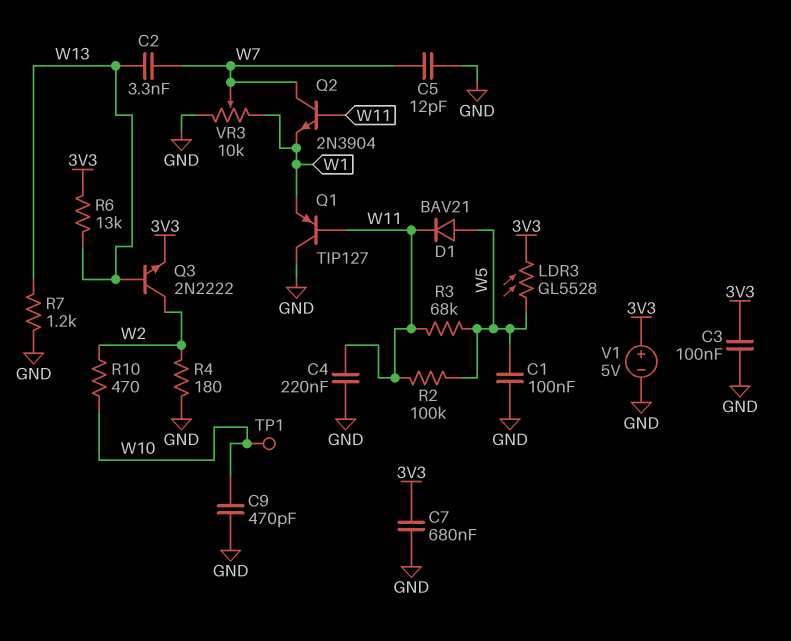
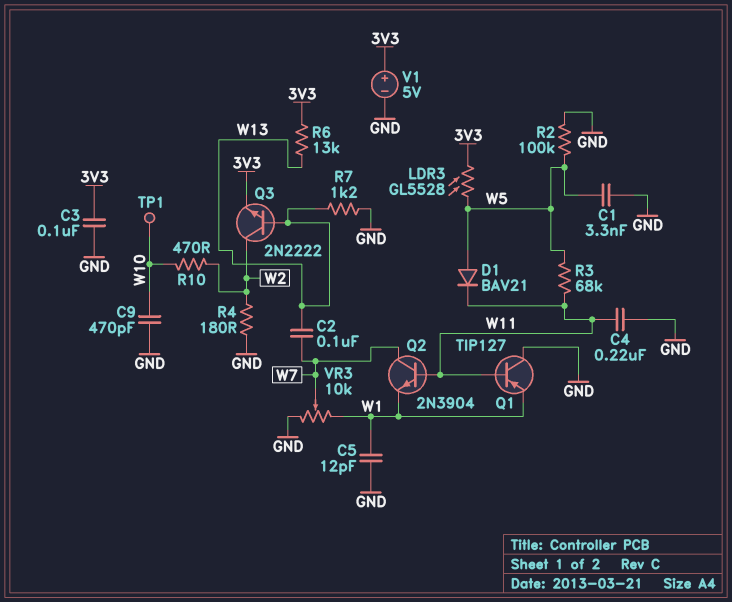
C1: 100nF (GND, W5) -> 3.3nF (GND, W5)
C2: 3.3nF (W7, W13) -> 100nF (W7, W13)
C5: 12pF (GND, W7) -> 12pF (GND, W1)
C7: 680nF (3V3, GND) -> none
R2: 100k (W5, W11) -> 100k (GND, W5)

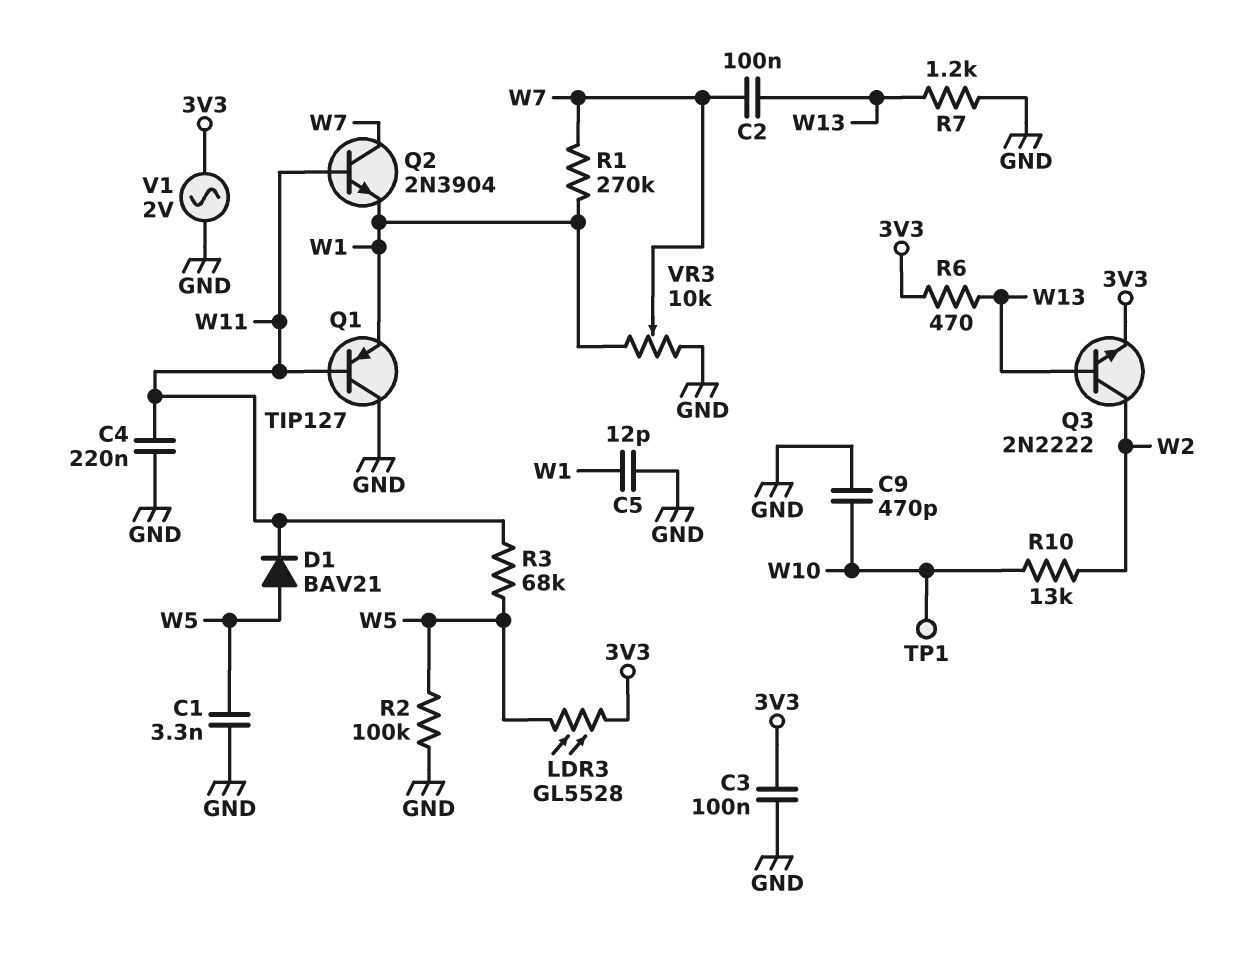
R1: none -> 270k (W1, W7)
R4: 180 (GND, W2) -> none
R6: 13k (3V3, W13) -> 470 (3V3, W13)
R10: 470 (W2, W10) -> 13k (W2, W10)
V1: 5V (plus 3V3, minus GND) -> AC 2V (3V3, GND)

